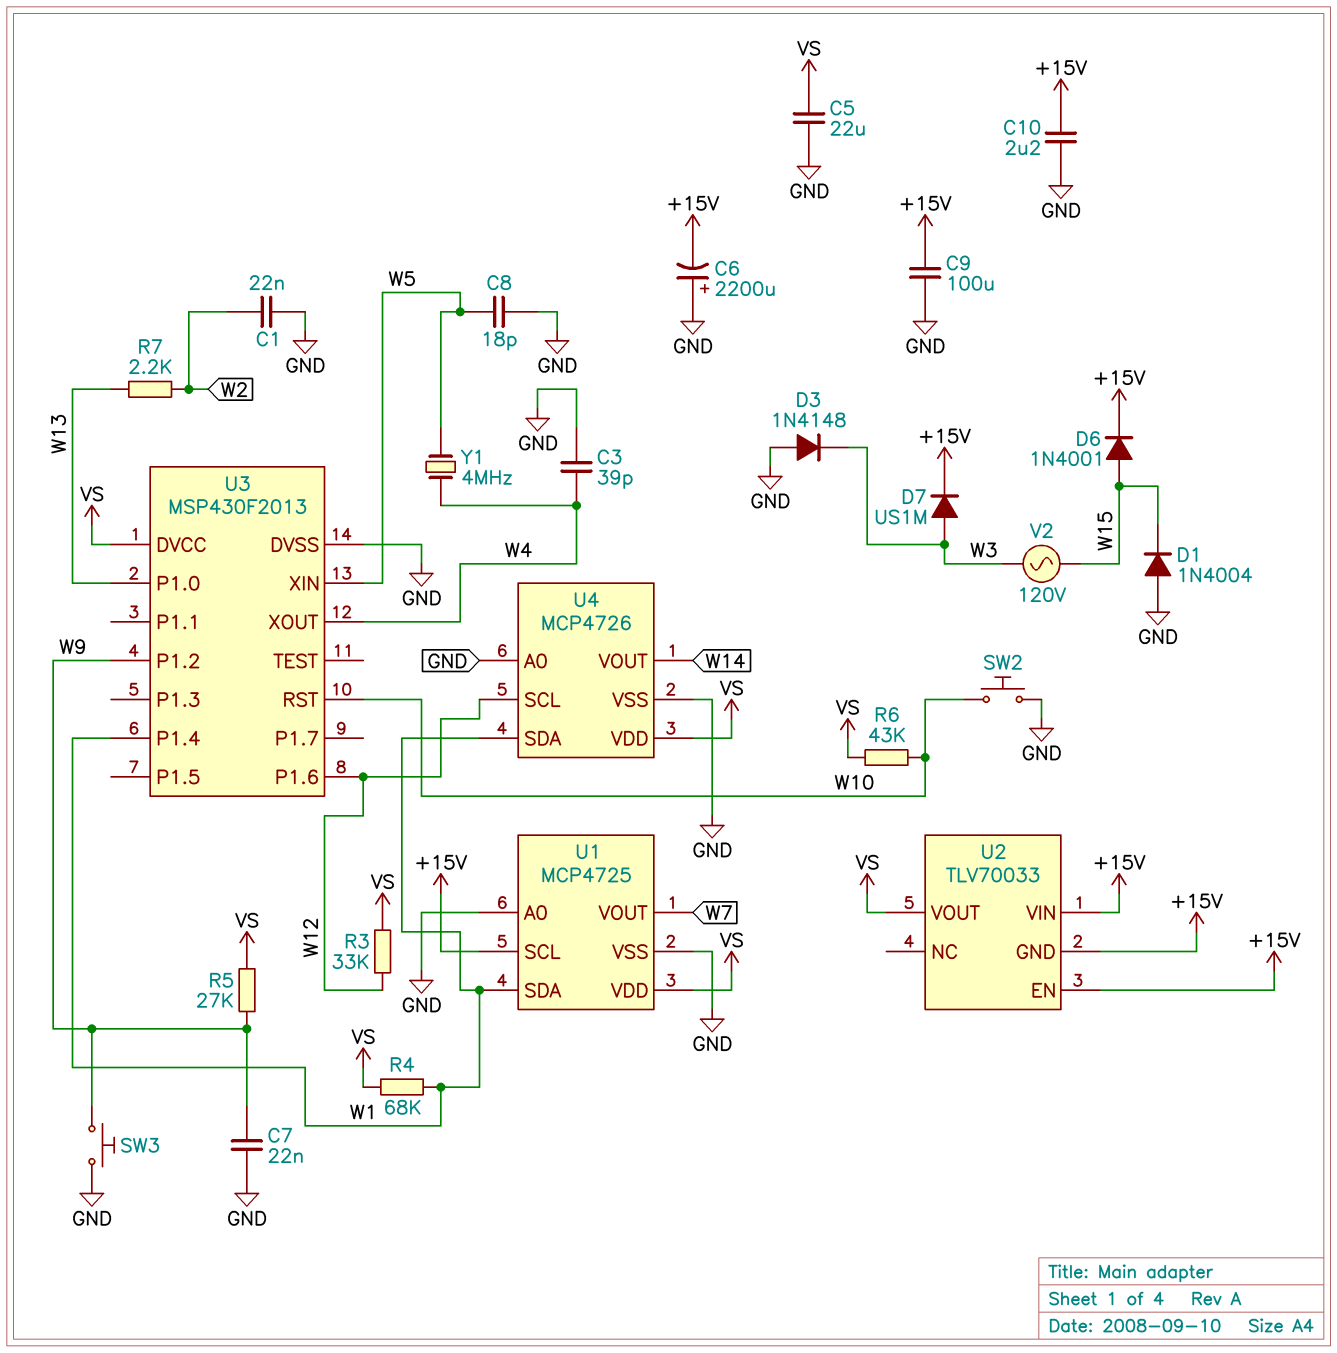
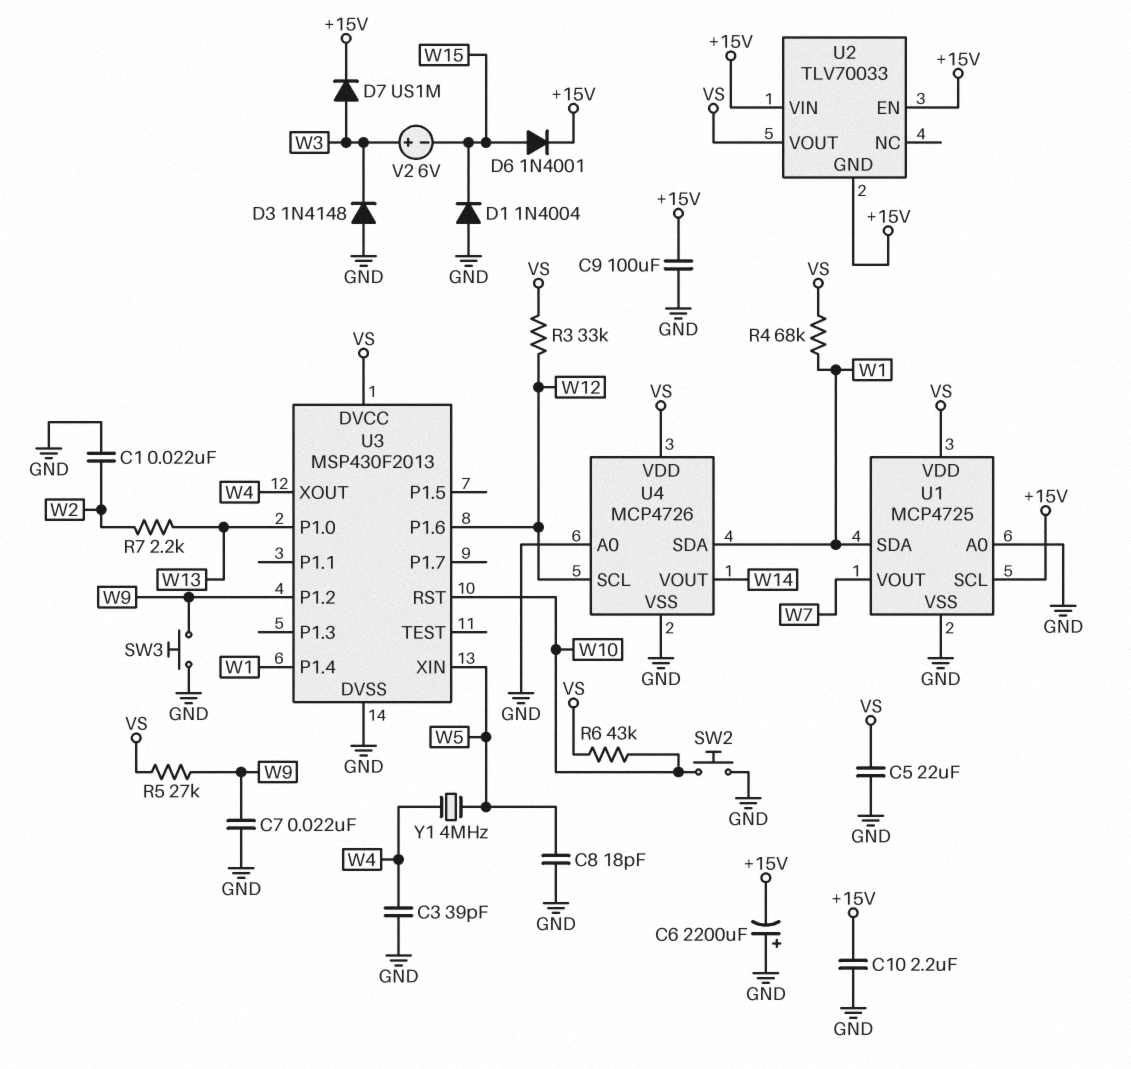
V2: AC 120V (W3, W15) -> 6V (plus W3, minus W15)

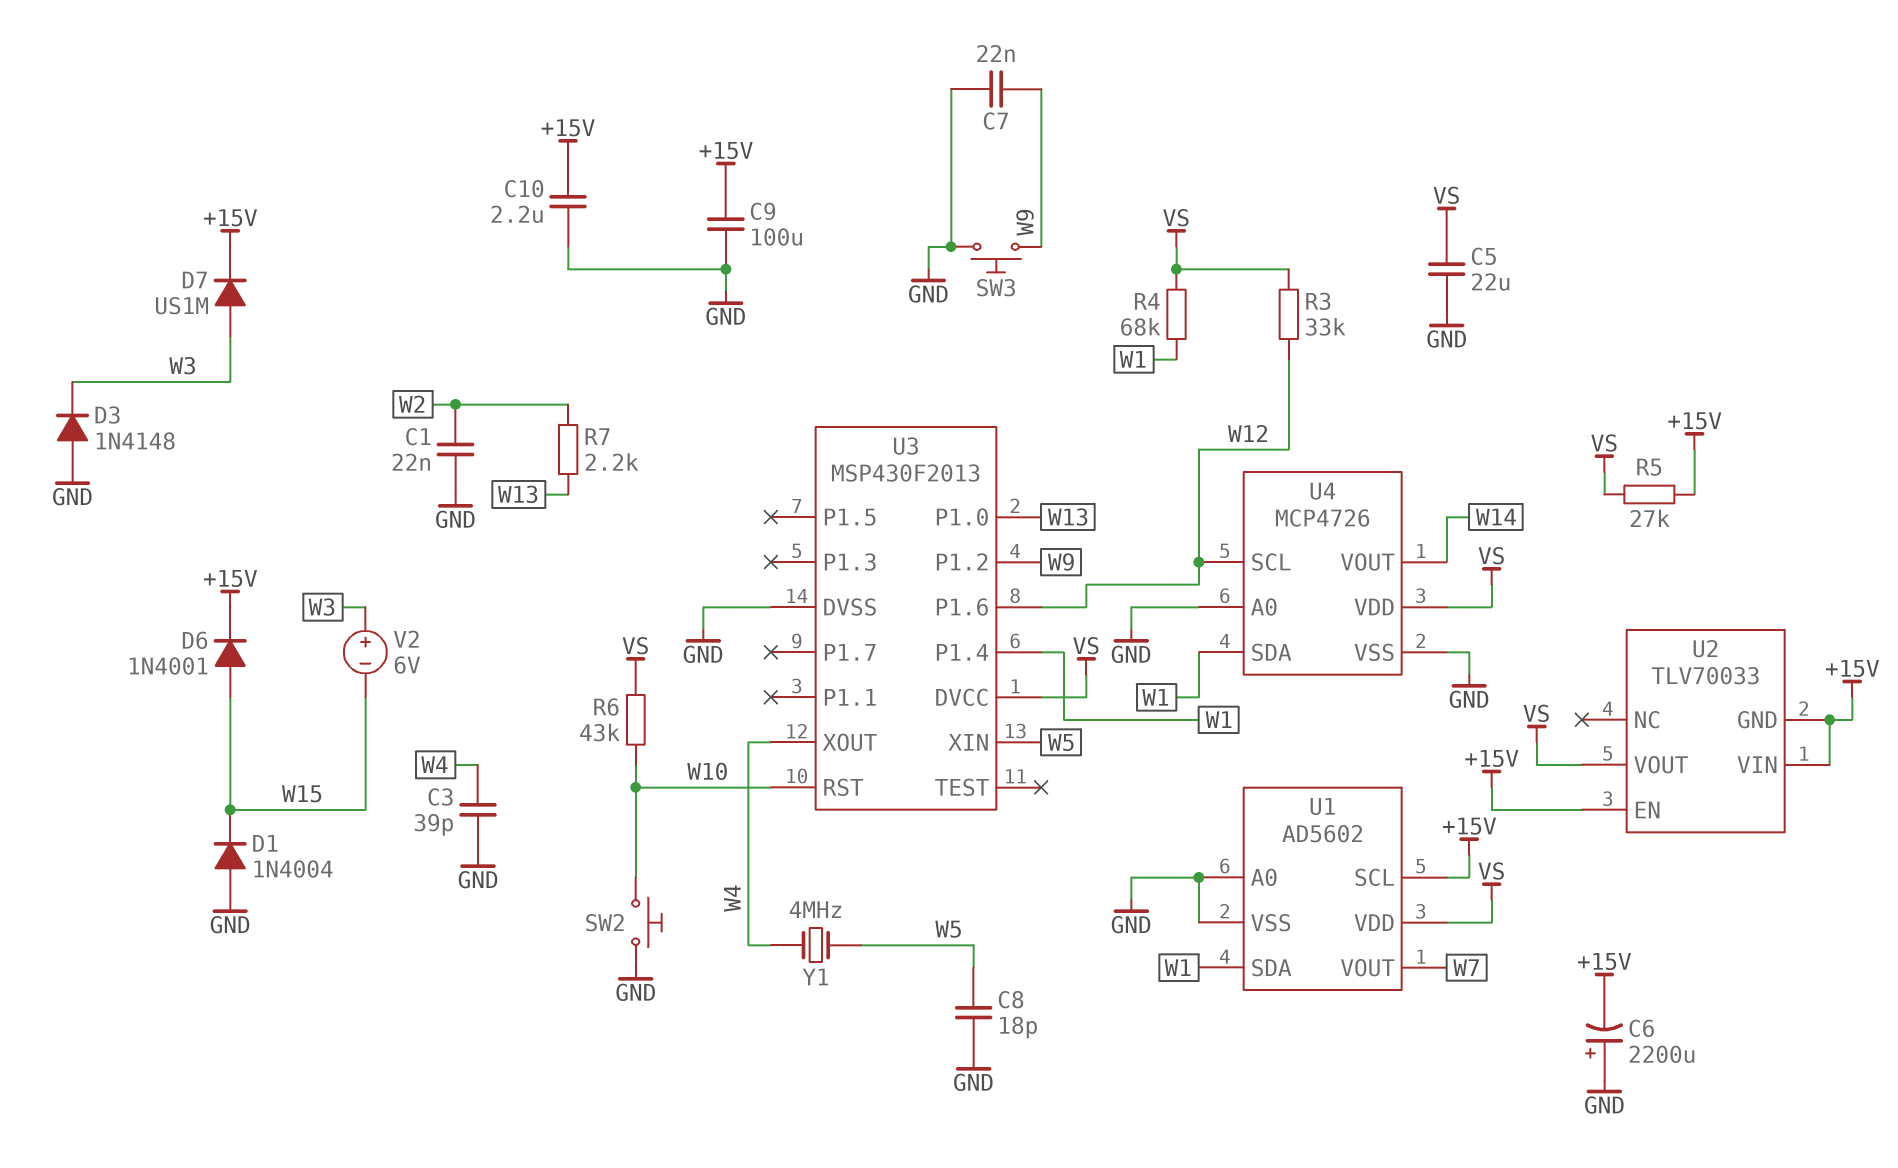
R5: 27k (VS, W9) -> 27k (+15V, VS)
U1: MCP4725 -> AD5602

